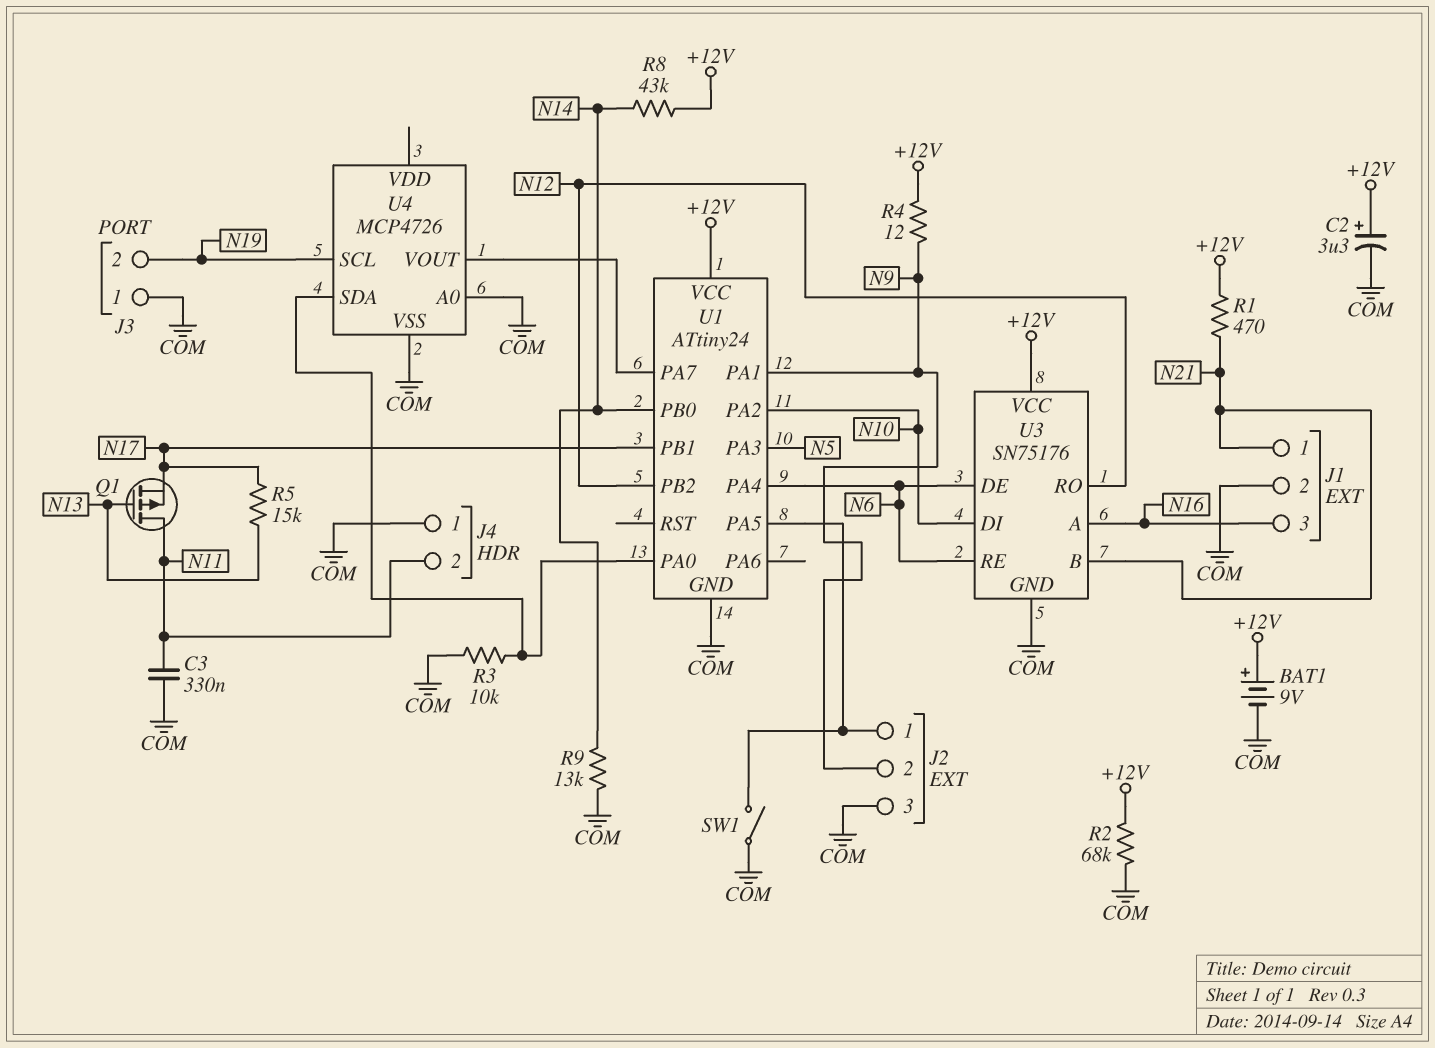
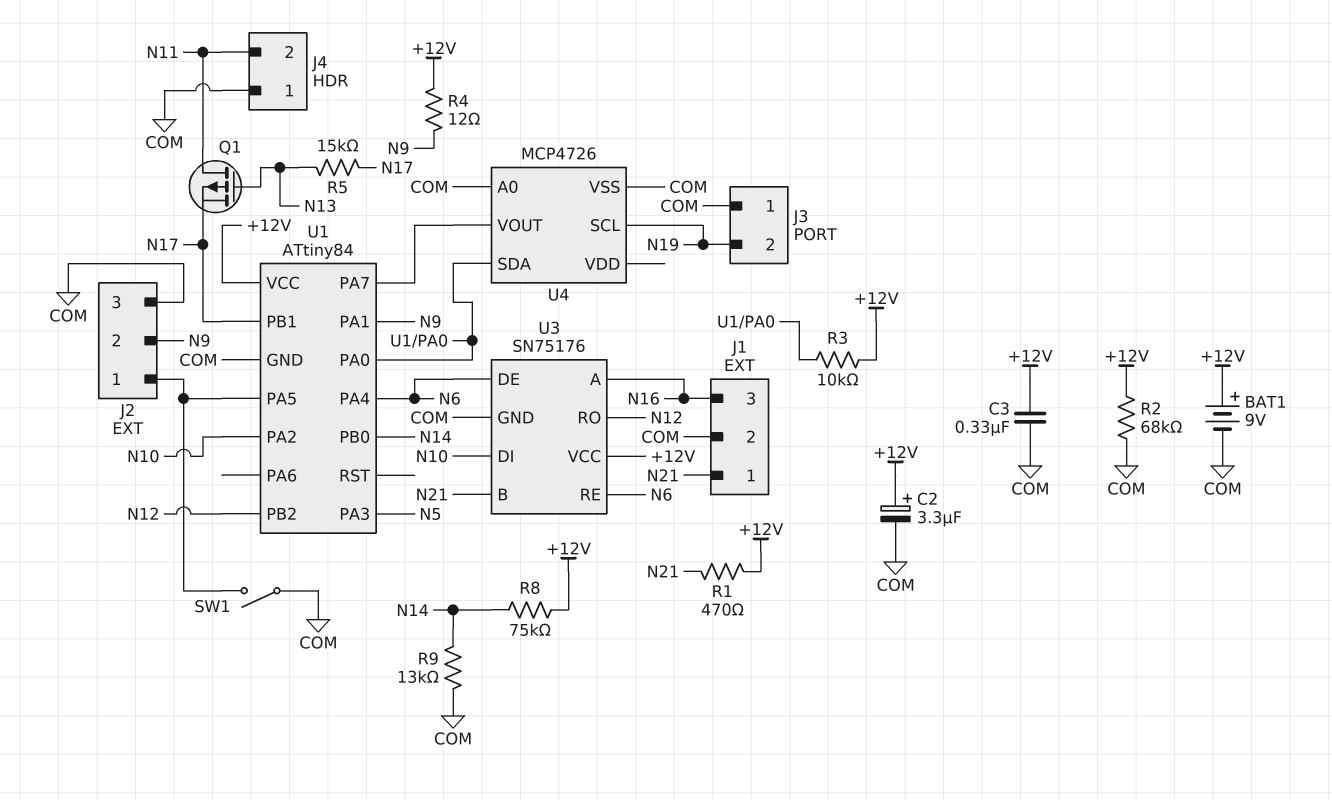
C3: 330nF (COM, N11) -> 330nF (+12V, COM)
R3: 10k (COM, U1/PA0) -> 10k (+12V, U1/PA0)
R8: 43k (+12V, N14) -> 75k (+12V, N14)
U1: ATtiny24 -> ATtiny84

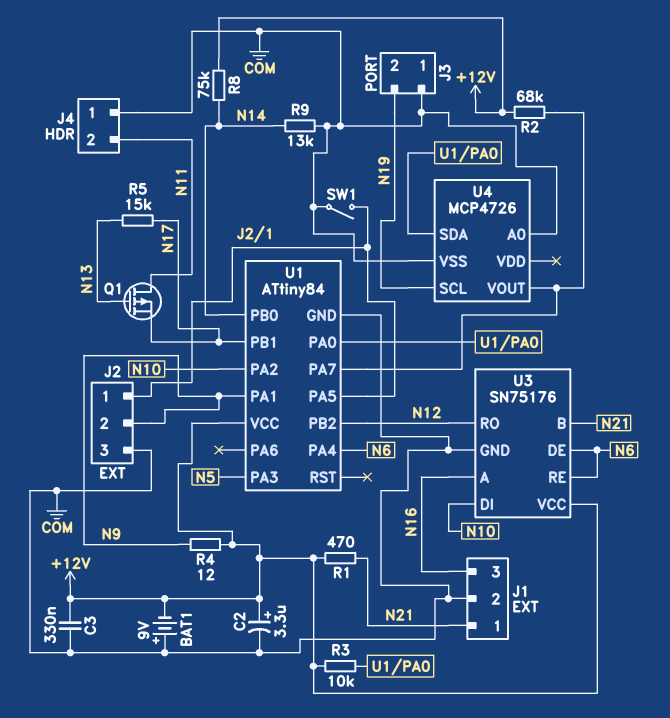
BAT1: 9V (plus +12V, minus COM) -> 9V (plus COM, minus +12V)
R2: 68k (+12V, COM) -> 68k (+12V, U1/PA7)

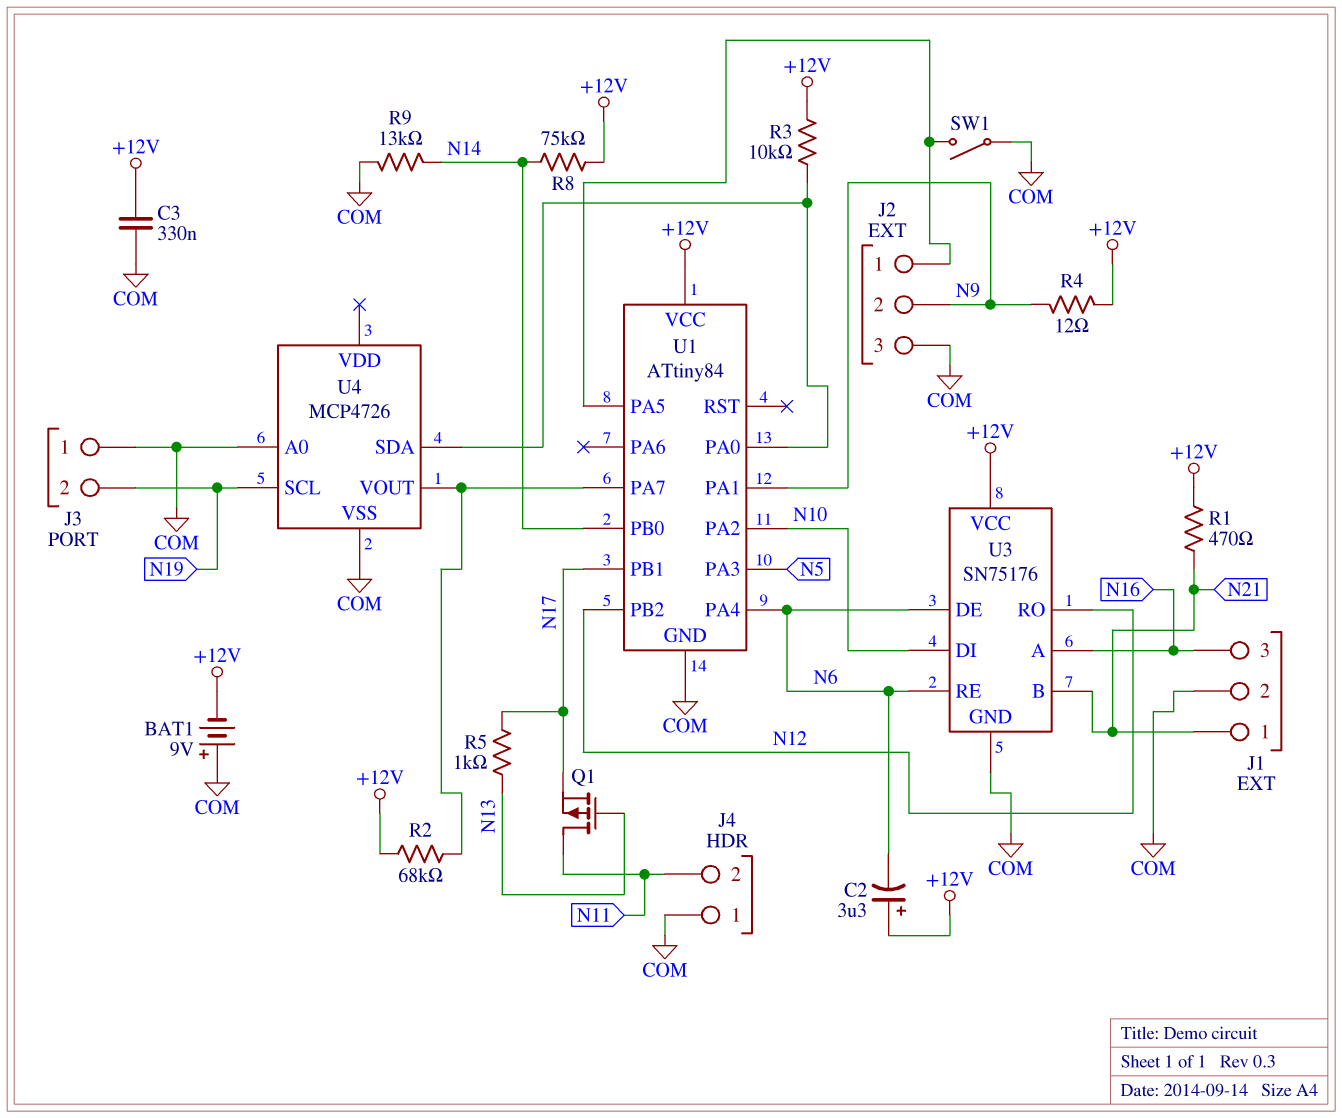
C2: 3.3uF (plus +12V, minus COM) -> 3.3uF (plus +12V, minus N6)
R5: 15k (N13, N17) -> 1k (N13, N17)

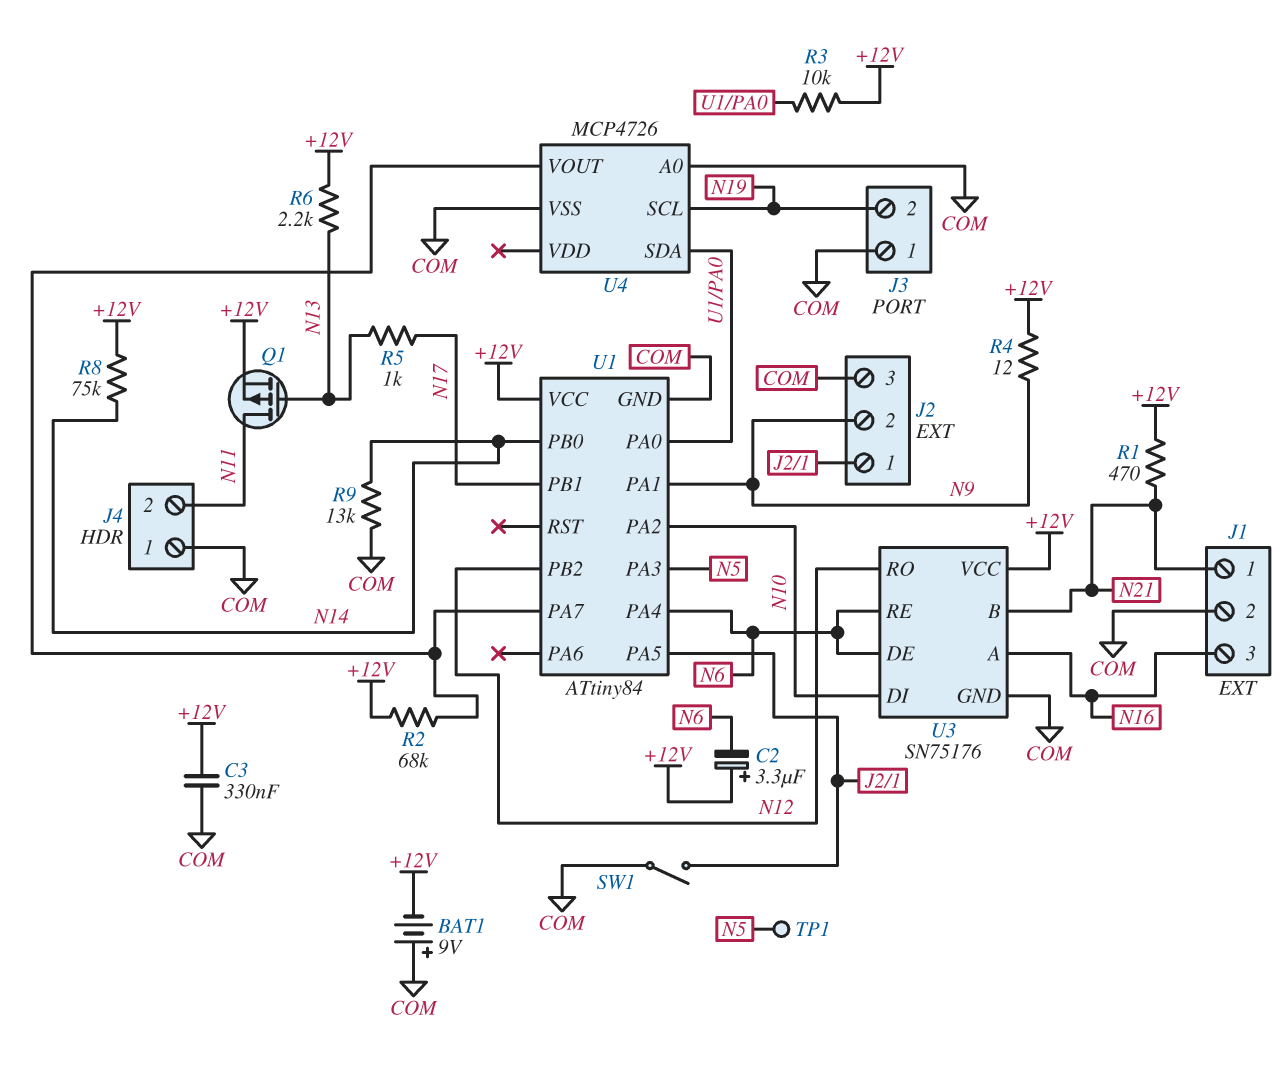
Q1: PMOS (G N13, D N11, S N17) -> PMOS (G N13, D N11, S +12V)
R6: none -> 2.2k (+12V, N13)
TP1: none -> test point (N5)

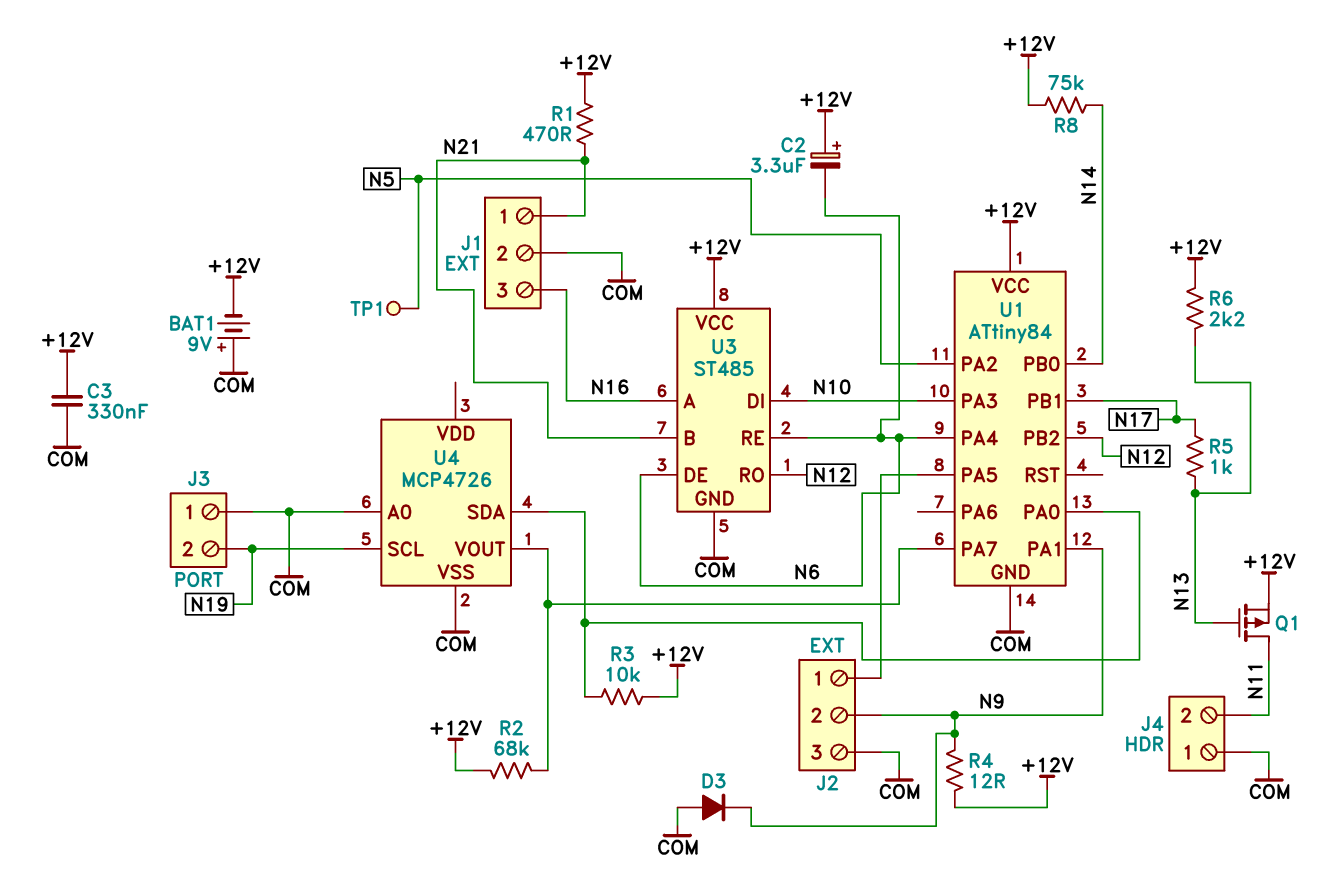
D3: none -> diode (A COM, K N9)
R9: 13k (COM, N14) -> none
SW1: switch (COM, J2/1) -> none
U1 pin PA2: N10 -> N5
U1 pin PA3: N5 -> N10
U3: SN75176 -> ST485

